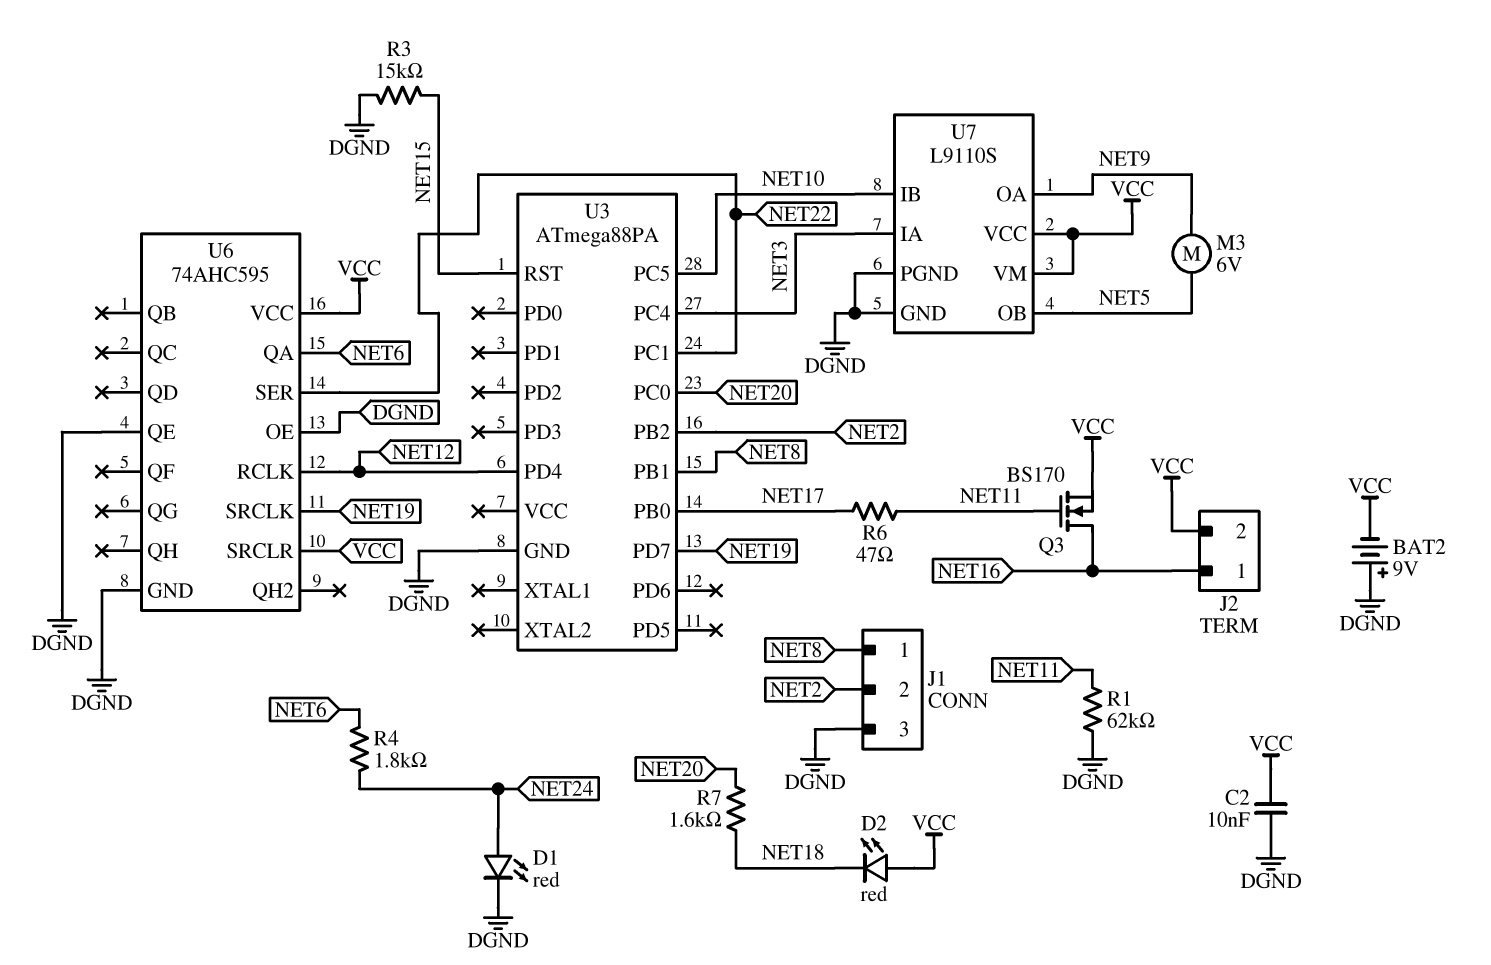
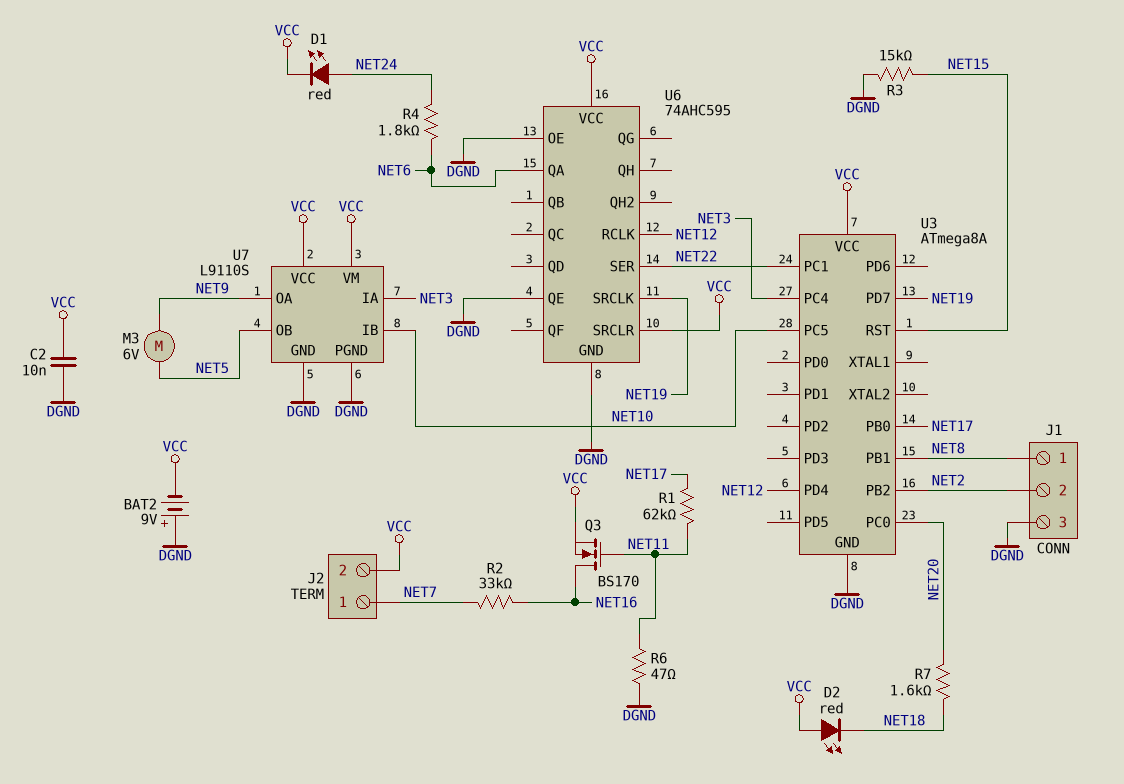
D1: LED red (A NET24, K DGND) -> LED red (A NET24, K VCC)
J2 pin 1: NET16 -> NET7
R1: 62k (DGND, NET11) -> 62k (NET11, NET17)
R2: none -> 33k (NET7, NET16)
R6: 47 (NET11, NET17) -> 47 (DGND, NET11)
U3: ATmega88PA -> ATmega8A
U3 pin VCC: none -> VCC

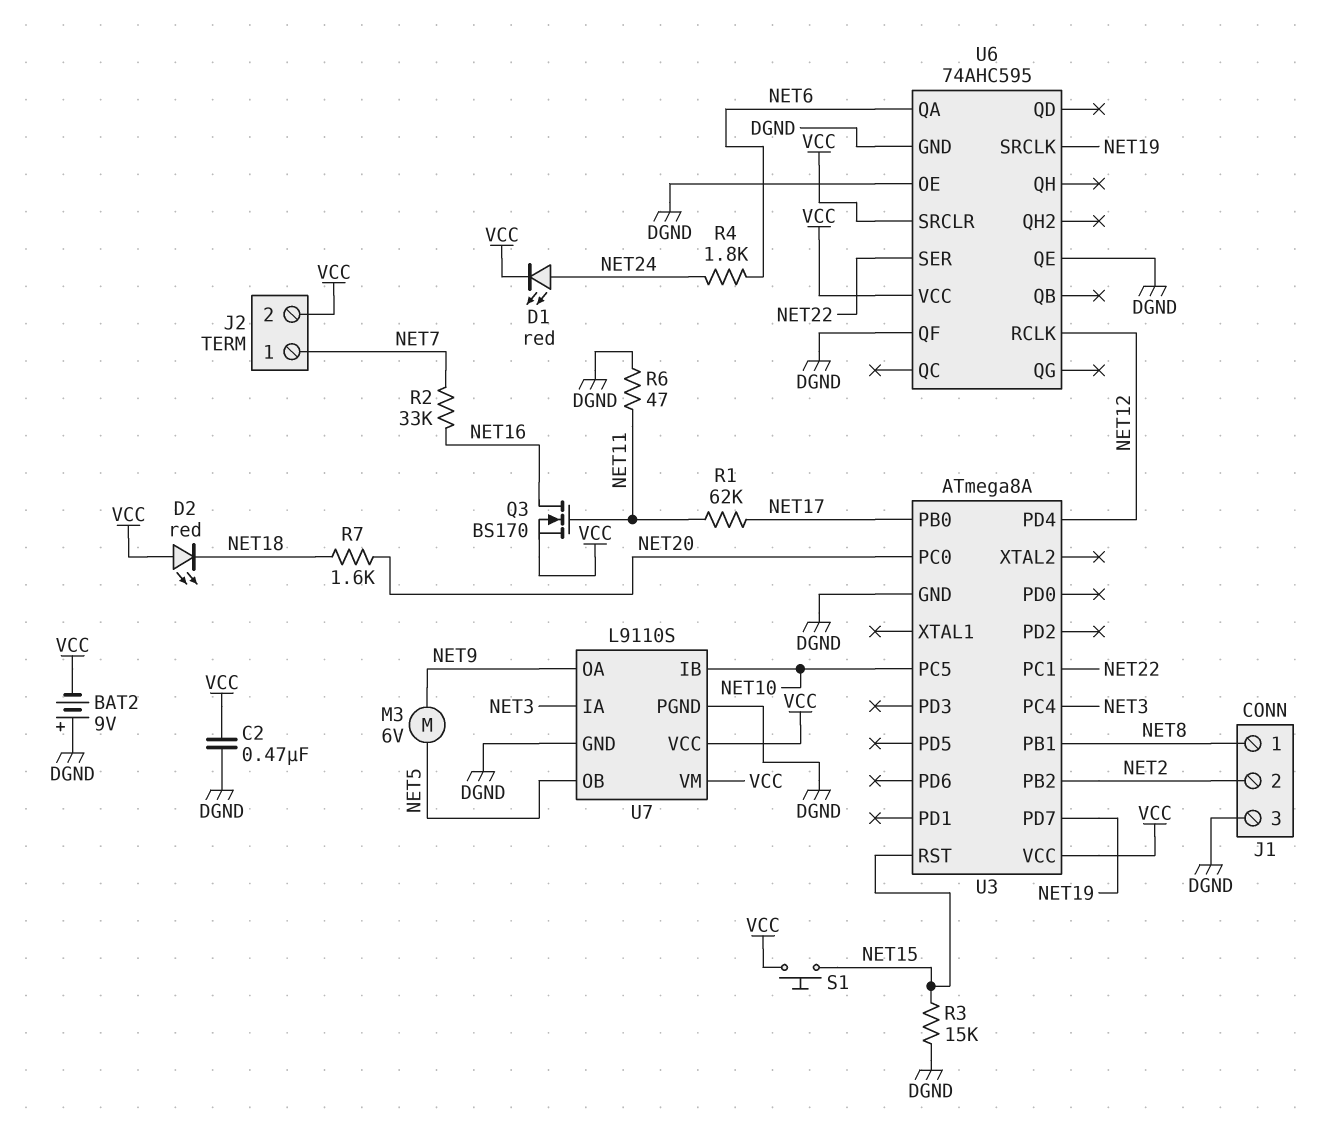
C2: 10nF (DGND, VCC) -> 470nF (DGND, VCC)
S1: none -> button (NET15, VCC)
U6 pin QF: none -> DGND

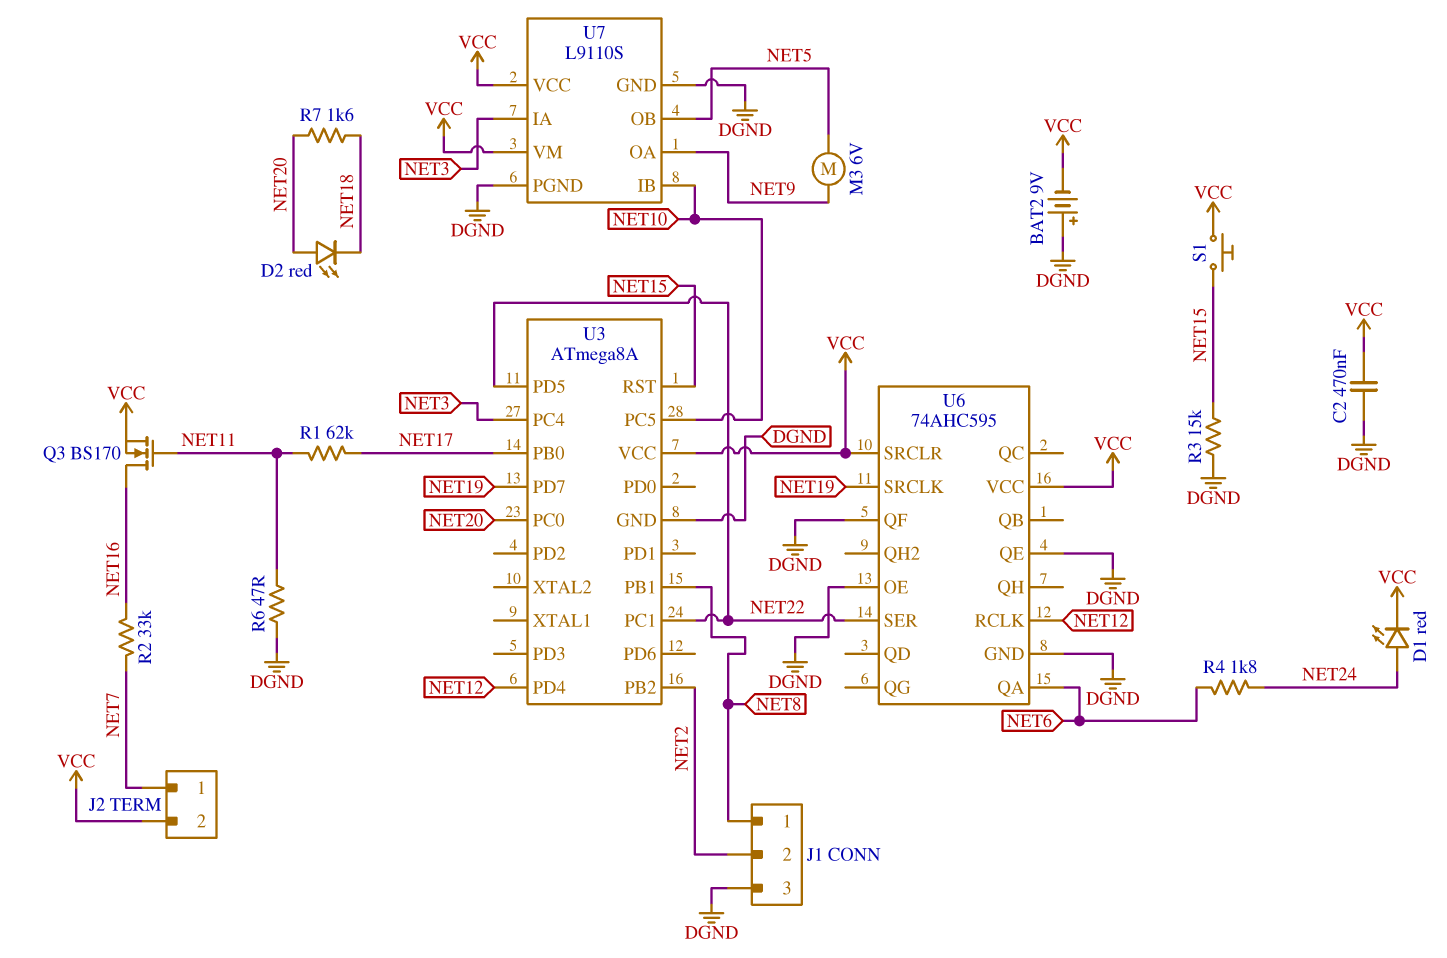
D2: LED red (A VCC, K NET18) -> LED red (A NET20, K NET18)
U3 pin PD5: none -> NET22

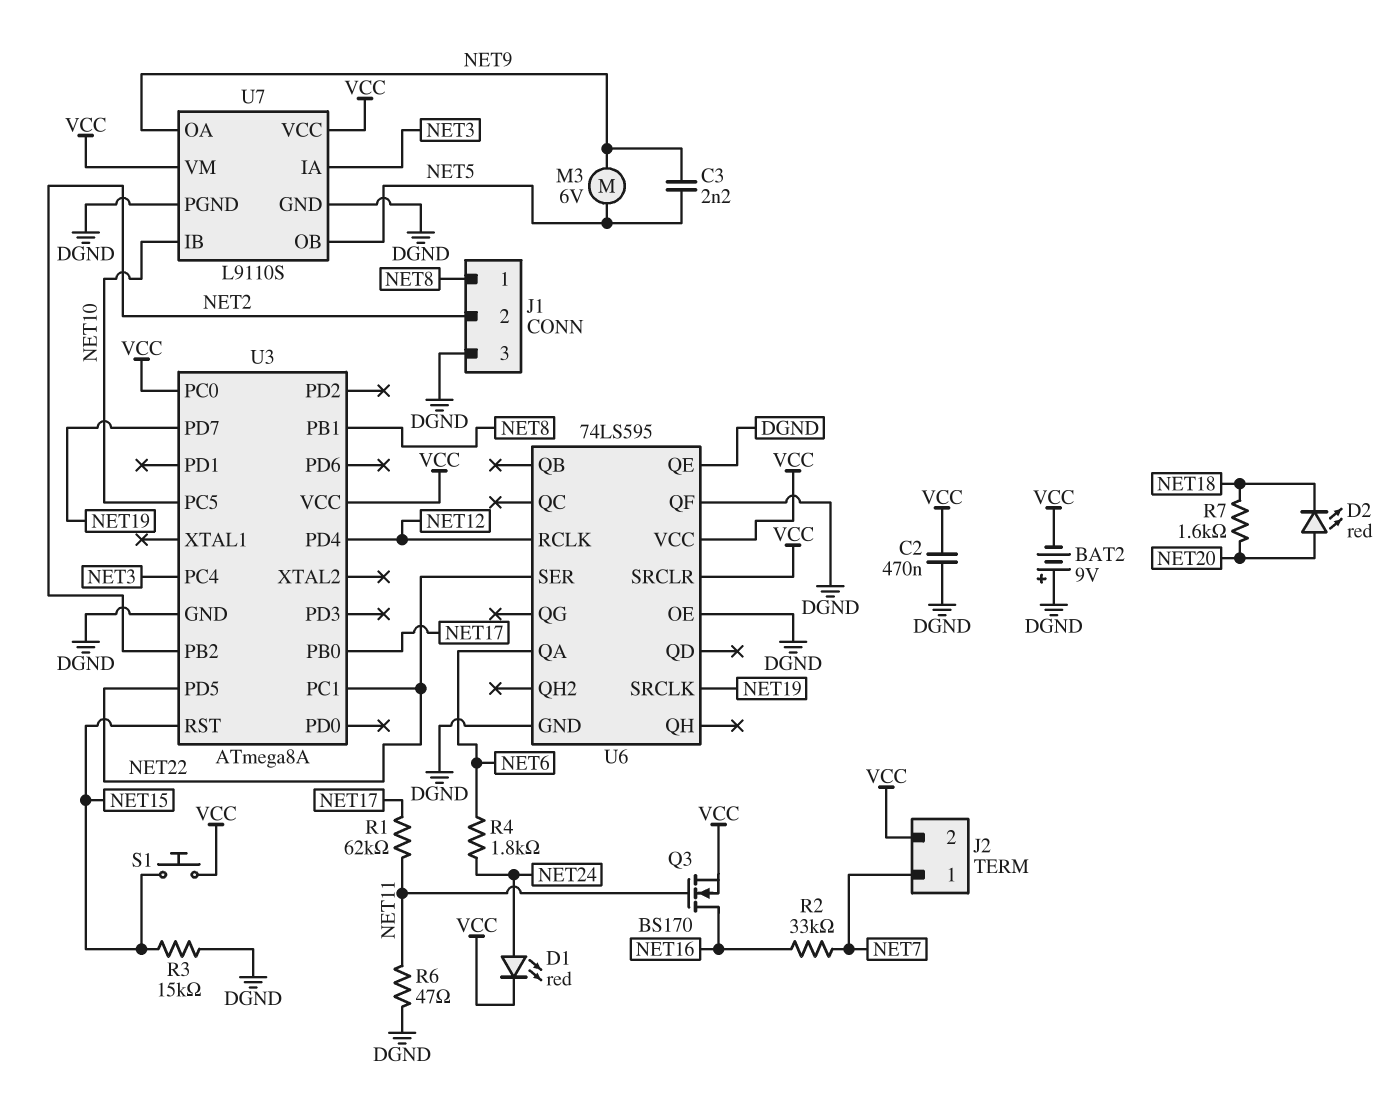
C3: none -> 2.2nF (NET5, NET9)
U3 pin PC0: NET20 -> VCC
U6: 74AHC595 -> 74LS595

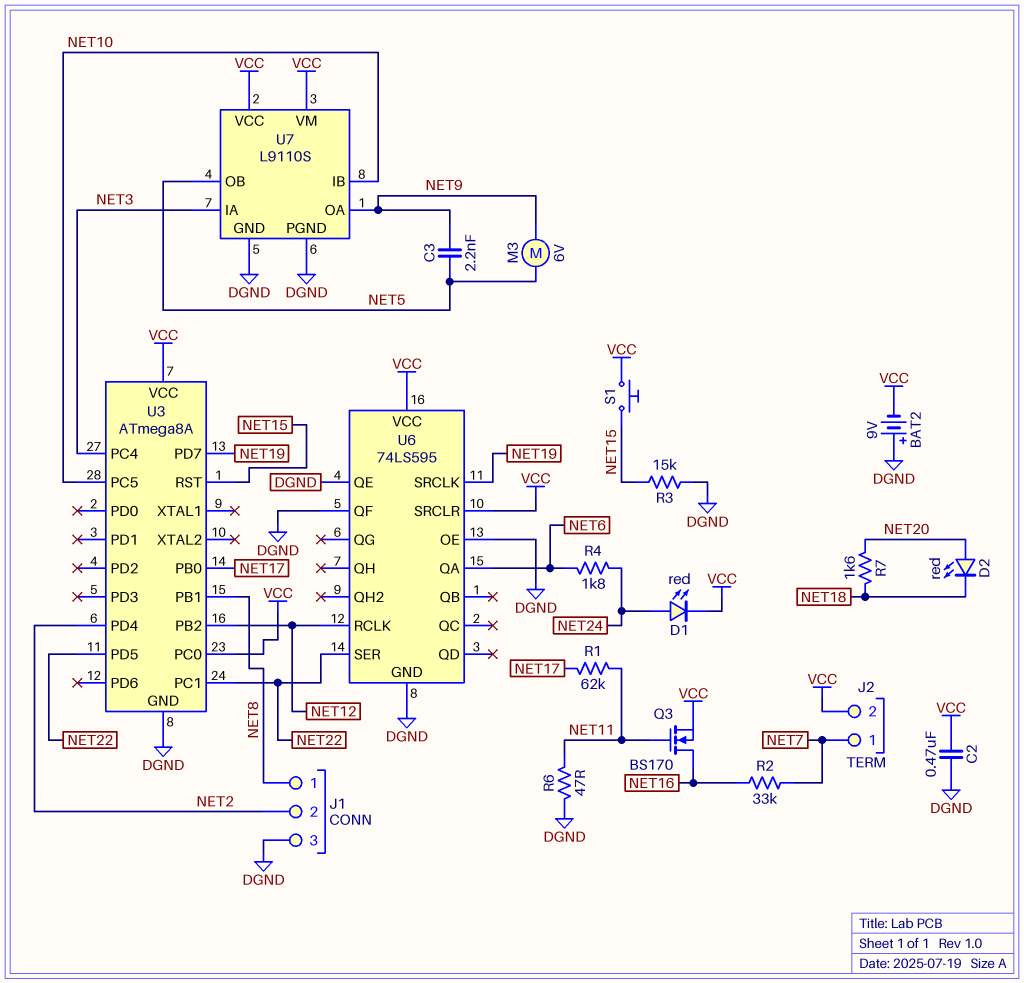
U3 pin PB2: NET2 -> NET12
U3 pin PD4: NET12 -> NET2

